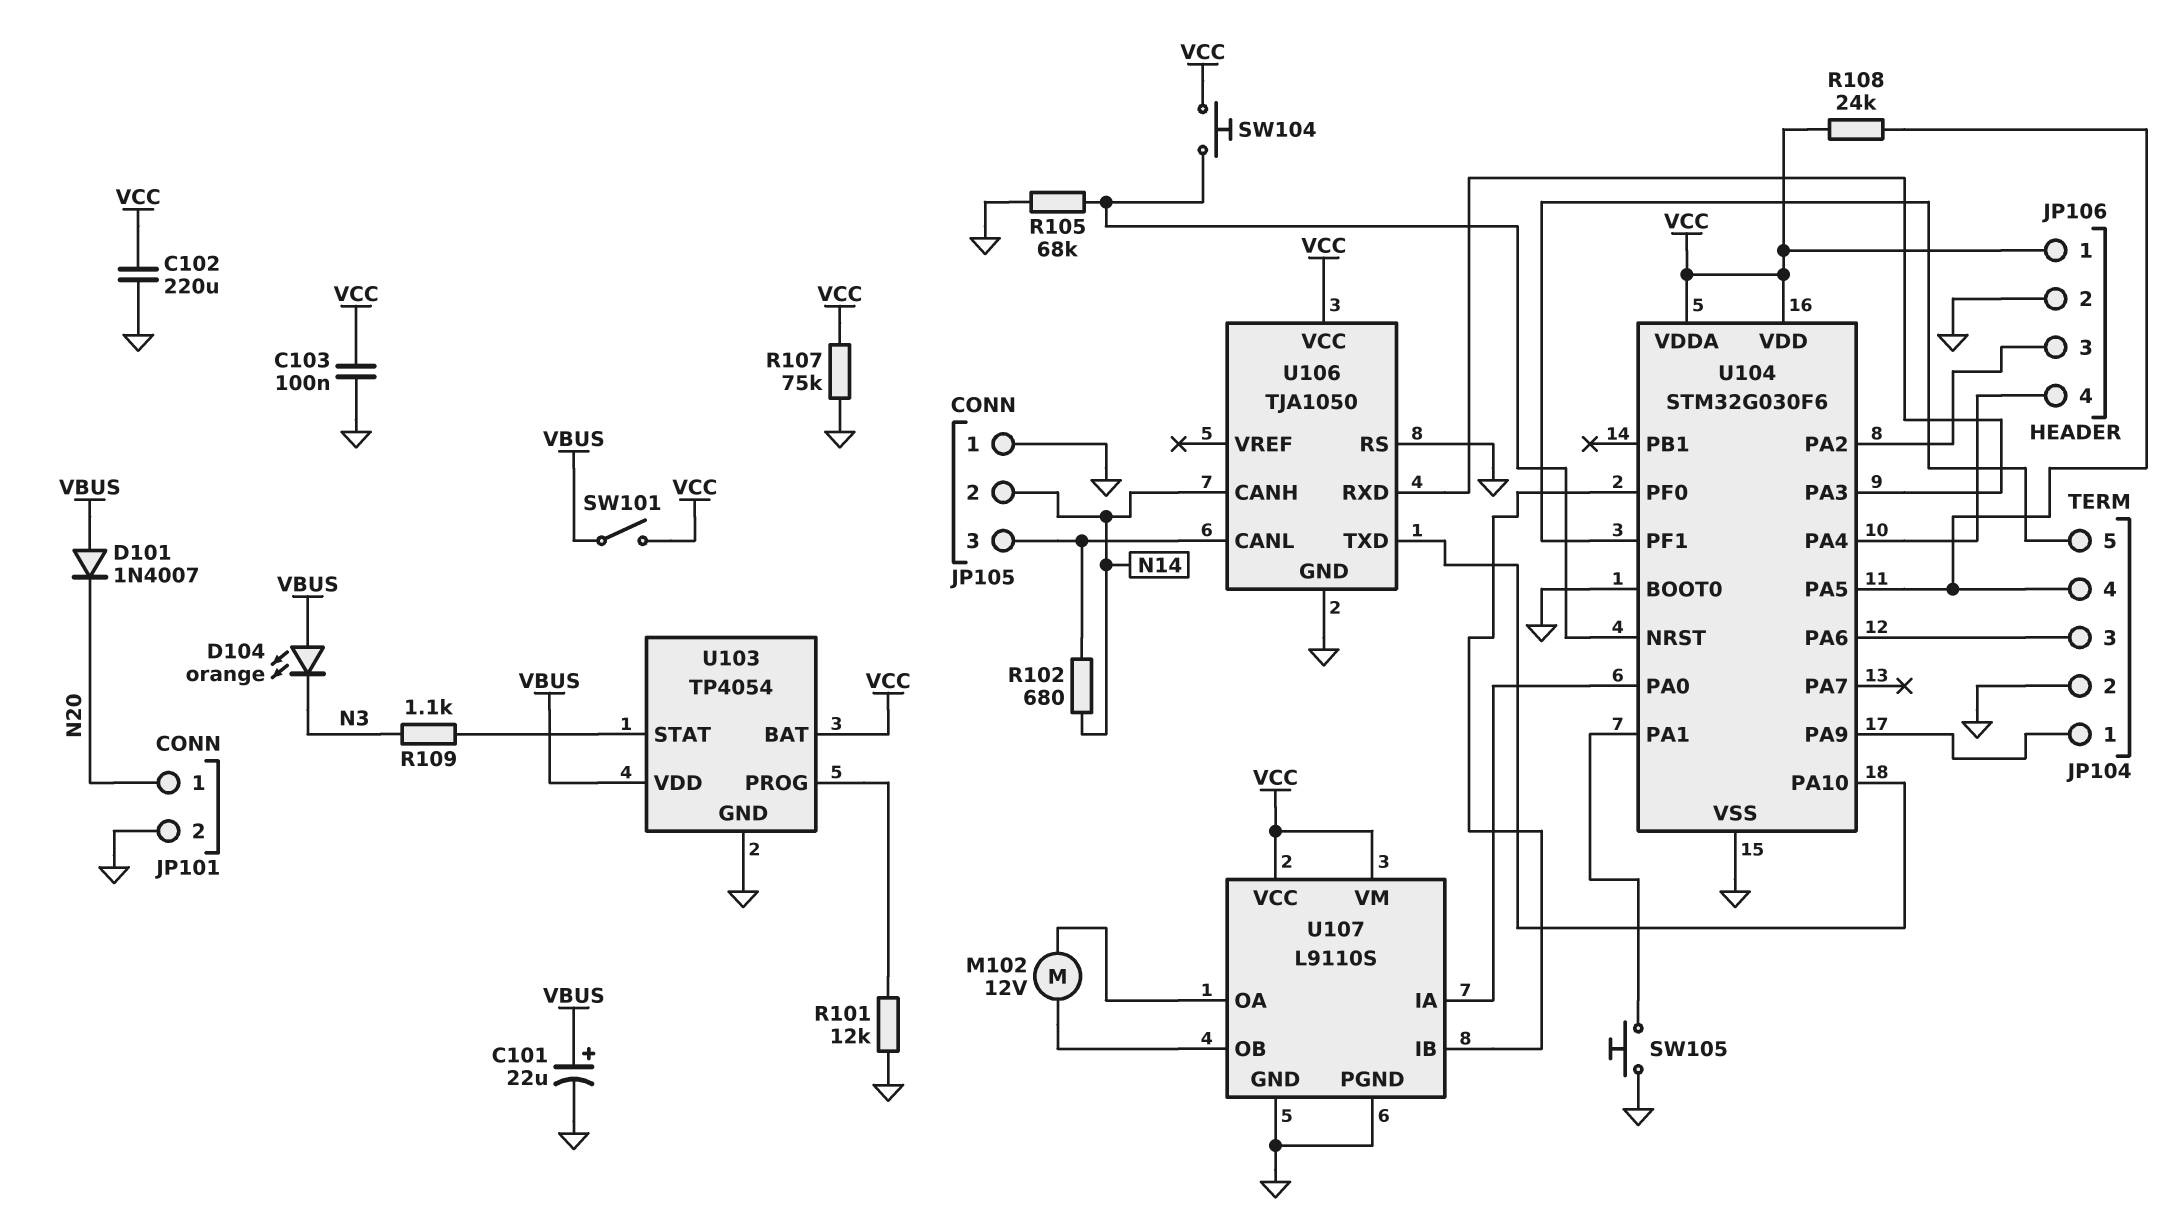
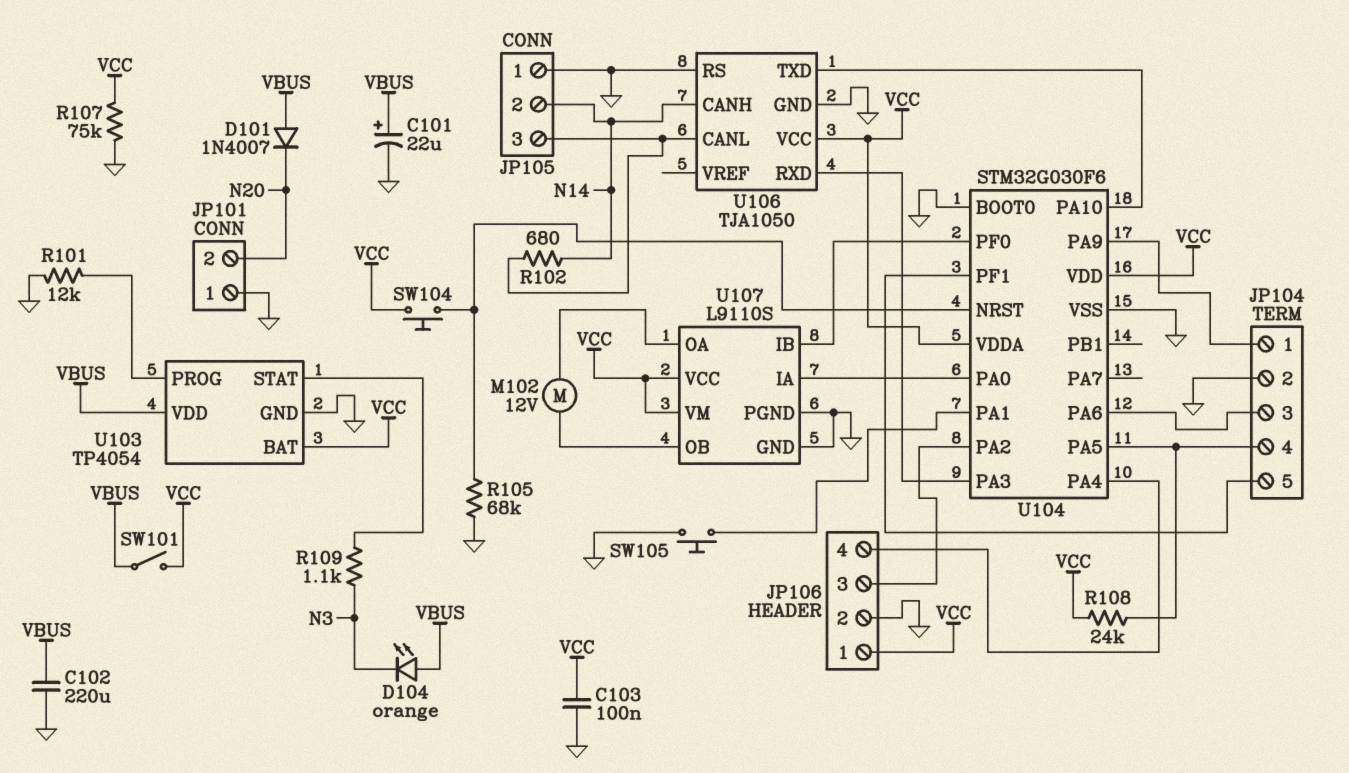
C102: 220uF (GND, VCC) -> 220uF (GND, VBUS)
JP101 pin 1: N20 -> GND
JP101 pin 2: GND -> N20

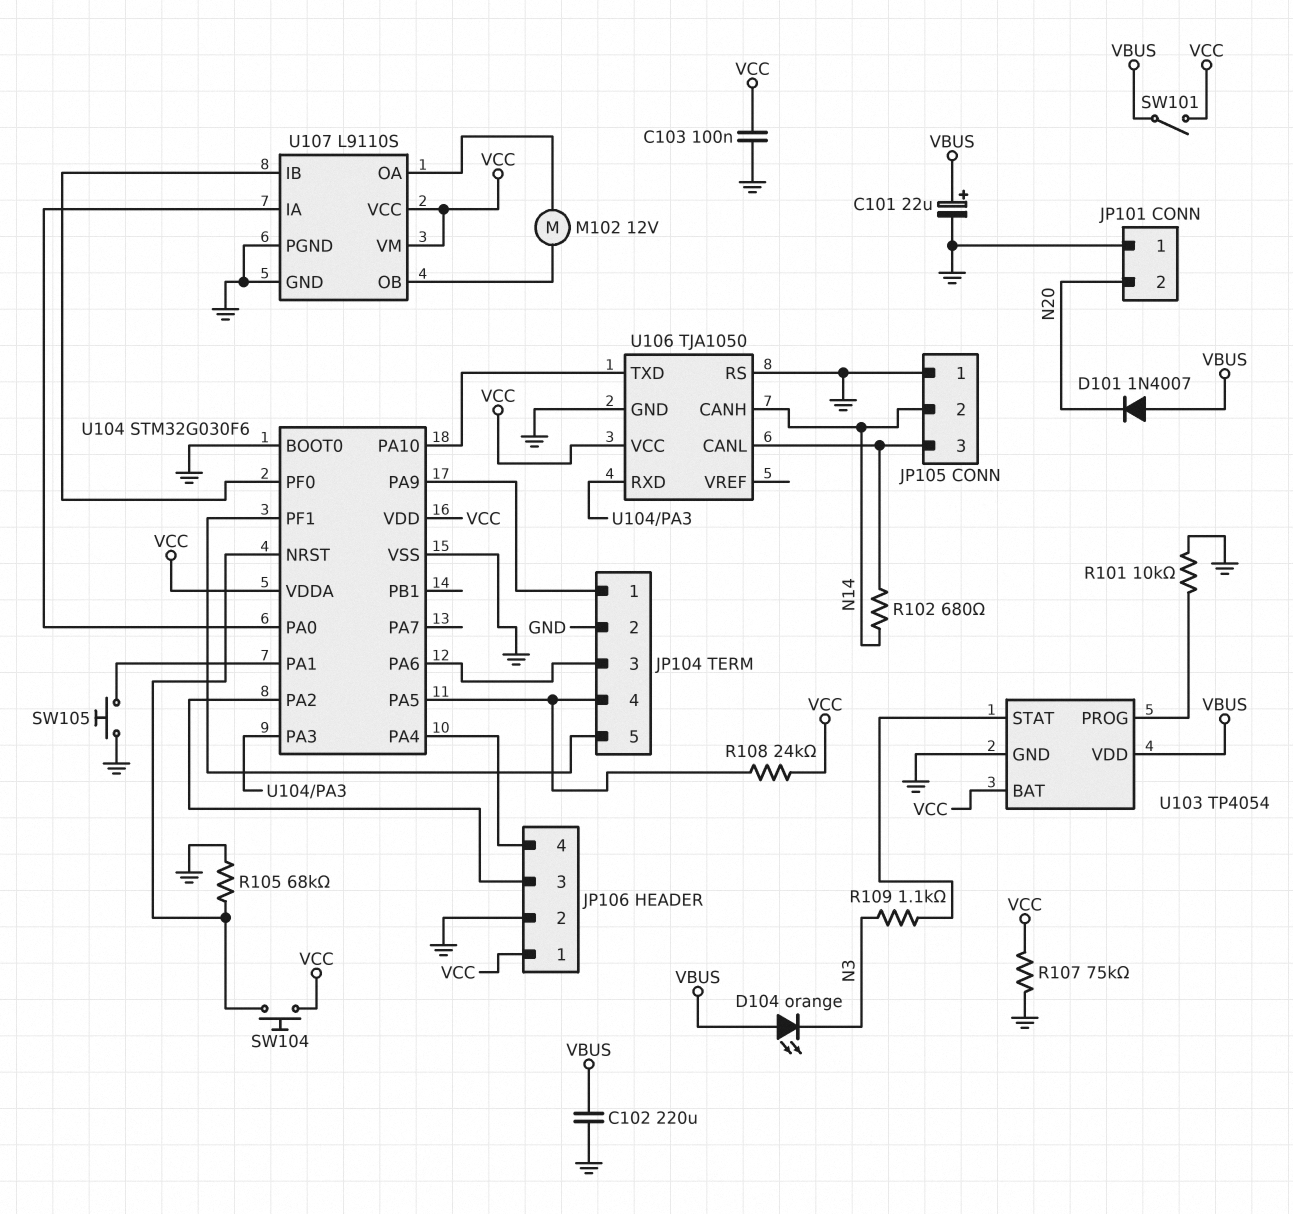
R101: 12k (GND, U103/PROG) -> 10k (GND, U103/PROG)

